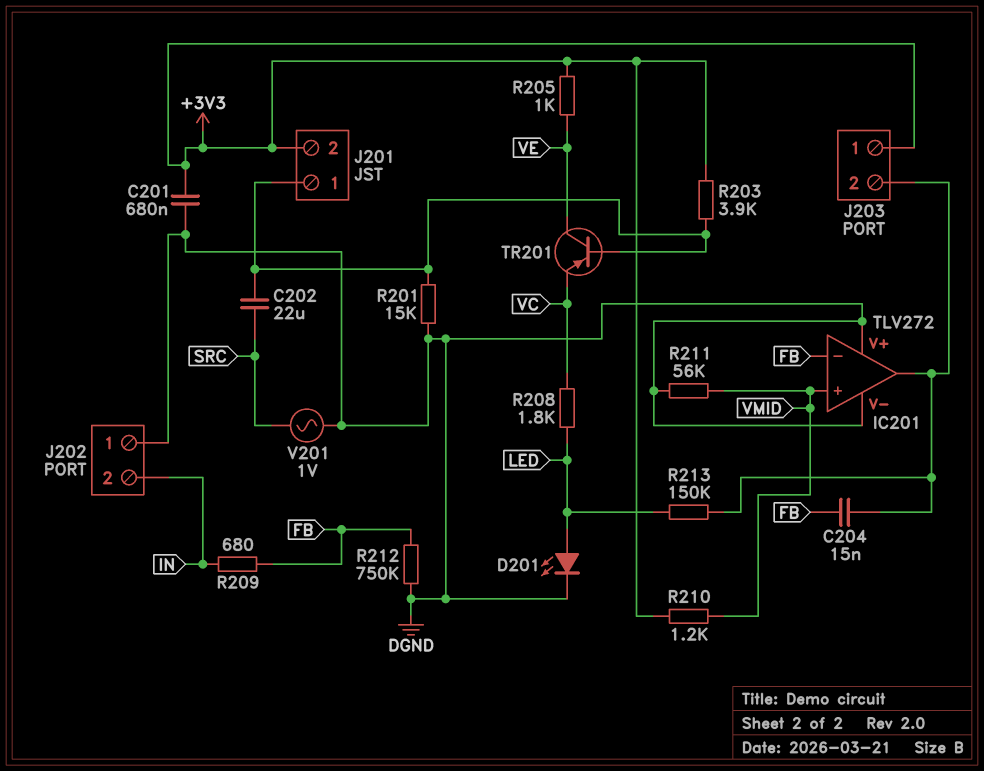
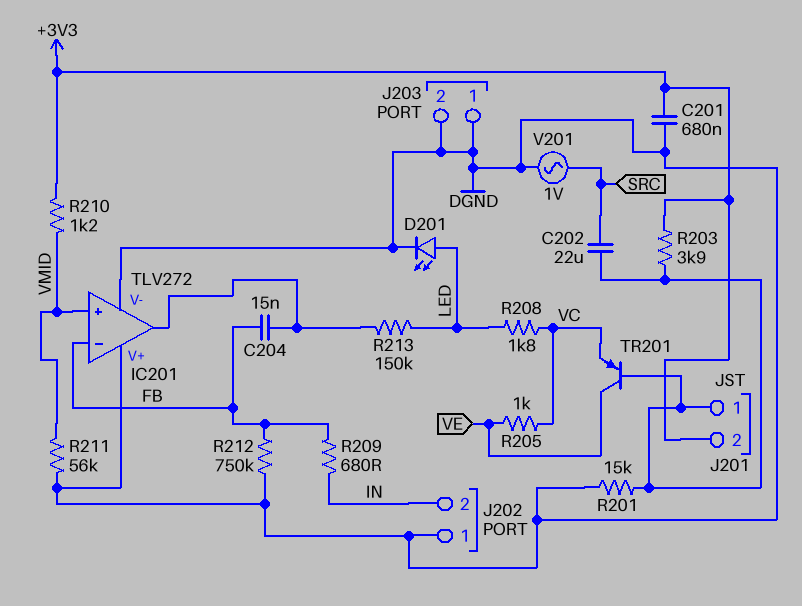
J203 pin 1: +3V3 -> DGND
J203 pin 2: IC201/out -> DGND
R205: 1k (+3V3, VE) -> 1k (VC, VE)

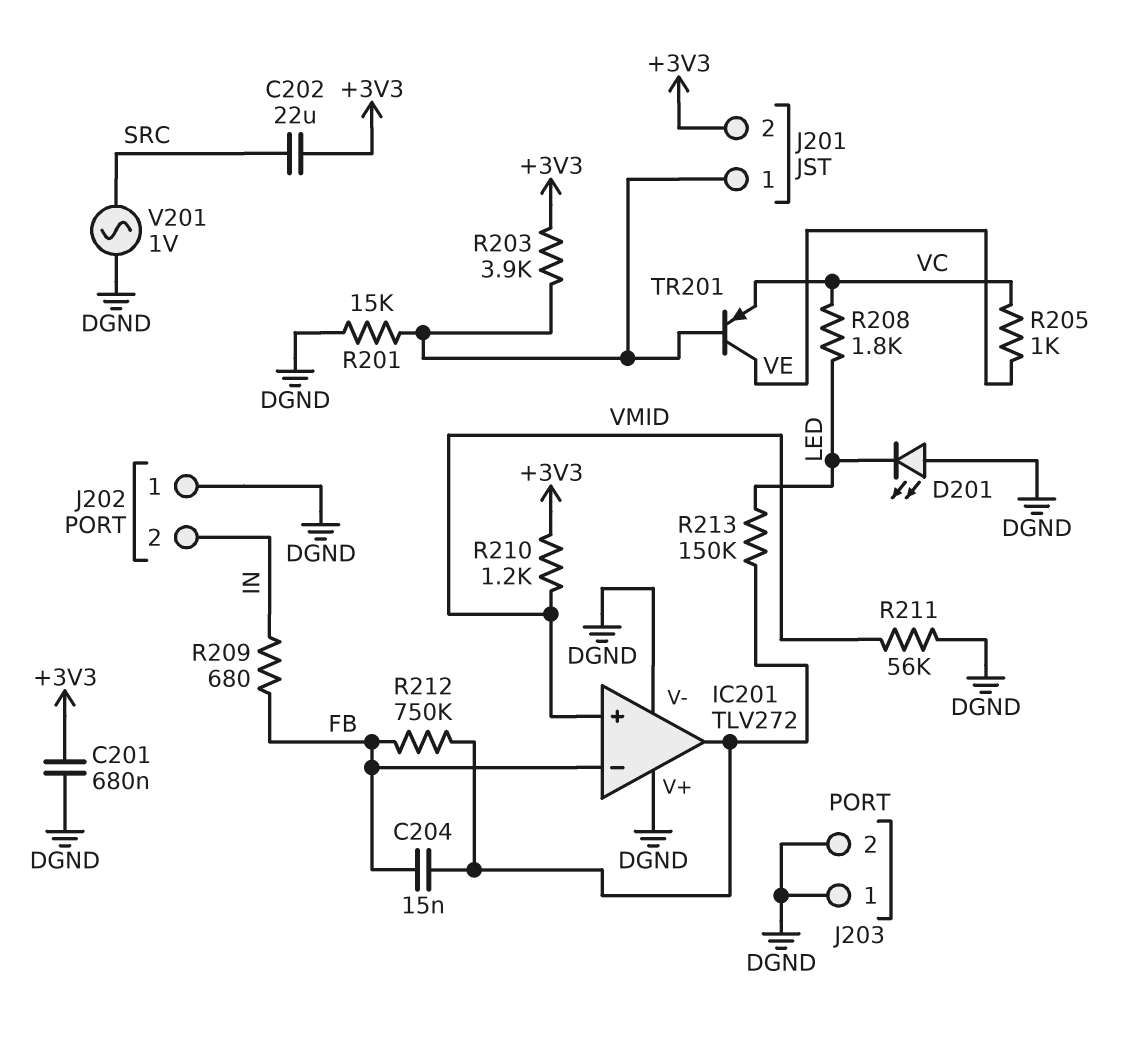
C202: 22uF (J201/1, SRC) -> 22uF (+3V3, SRC)
D201: LED (A LED, K DGND) -> LED (A DGND, K LED)
R212: 750k (DGND, FB) -> 750k (FB, IC201/out)

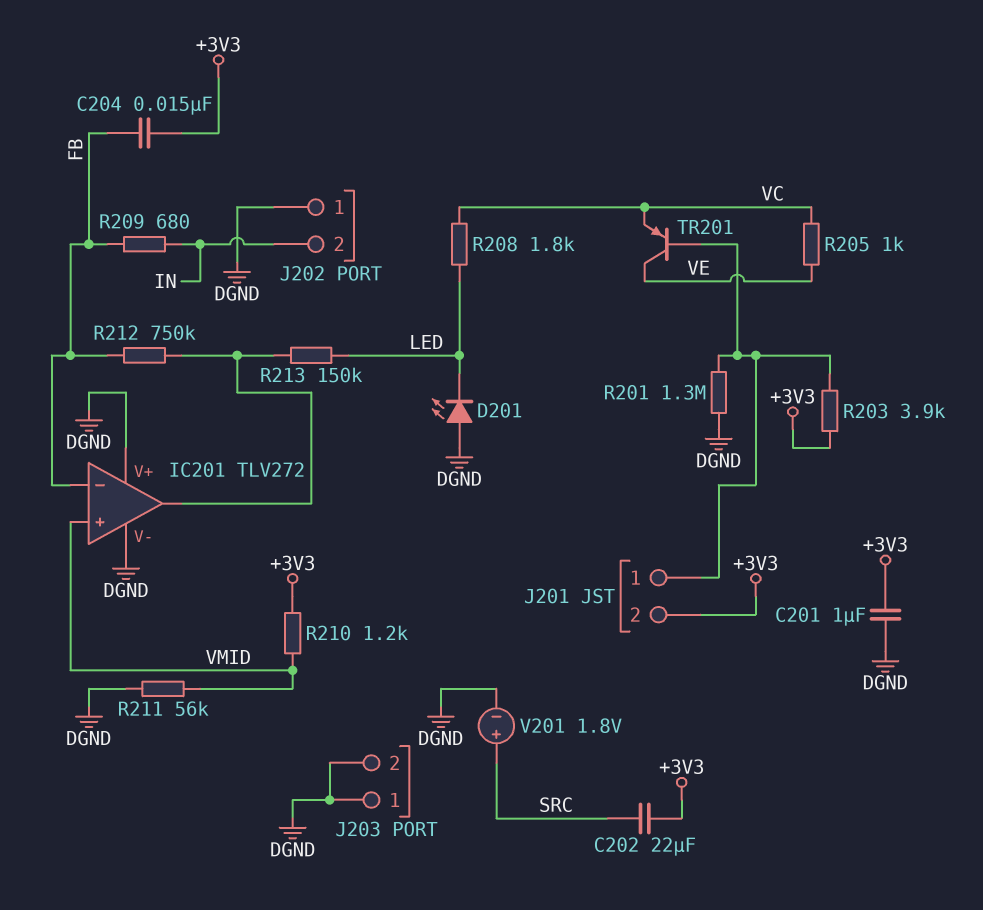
C201: 680nF (+3V3, DGND) -> 1uF (+3V3, DGND)
C204: 15nF (FB, IC201/out) -> 15nF (+3V3, FB)
R201: 15k (DGND, J201/1) -> 1.3M (DGND, J201/1)
V201: AC 1V (DGND, SRC) -> 1.8V (plus SRC, minus DGND)

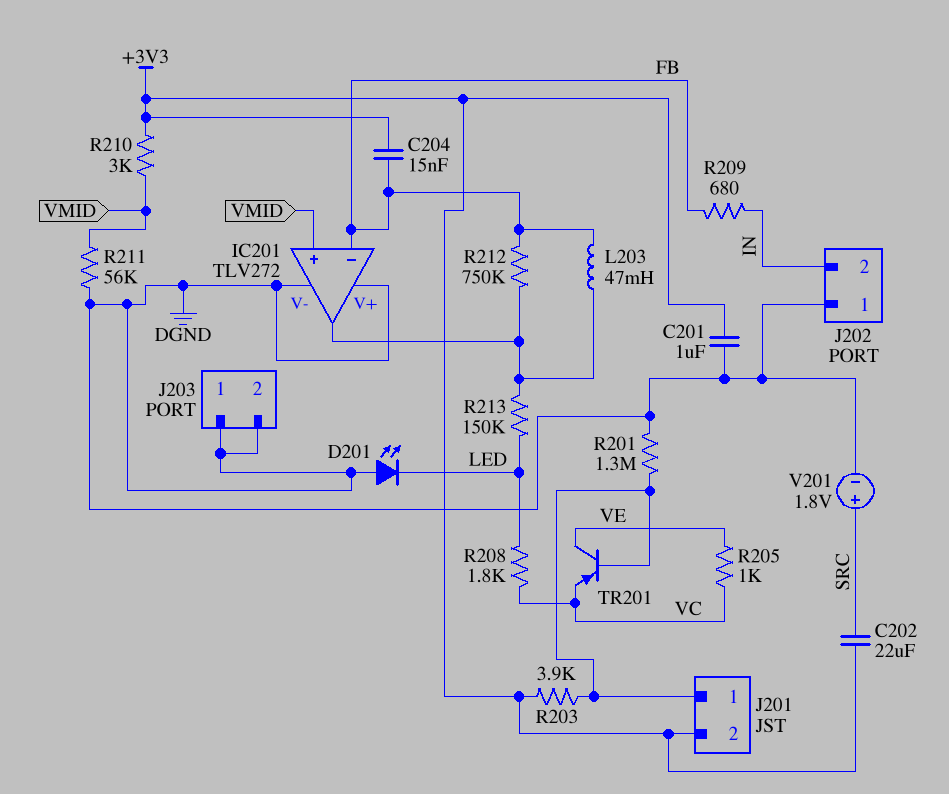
L203: none -> 47mH (FB, IC201/out)
R210: 1.2k (+3V3, VMID) -> 3k (+3V3, VMID)

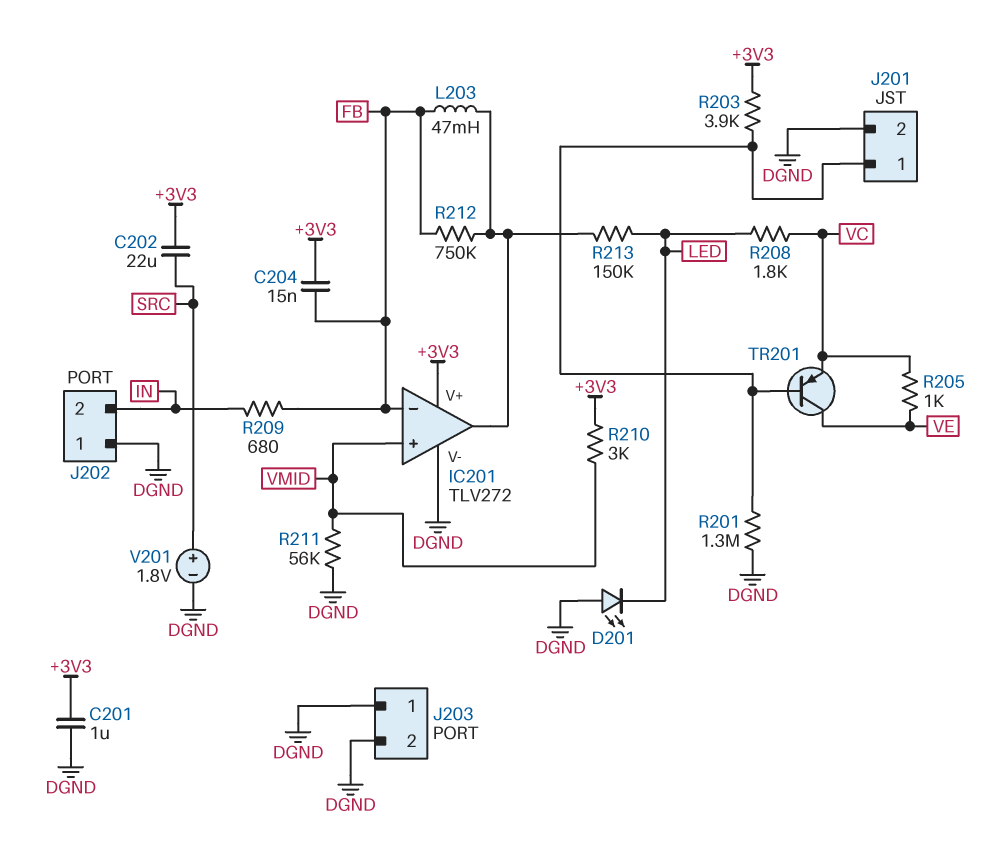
IC201 pin V+: DGND -> +3V3
J201 pin 2: +3V3 -> DGND

